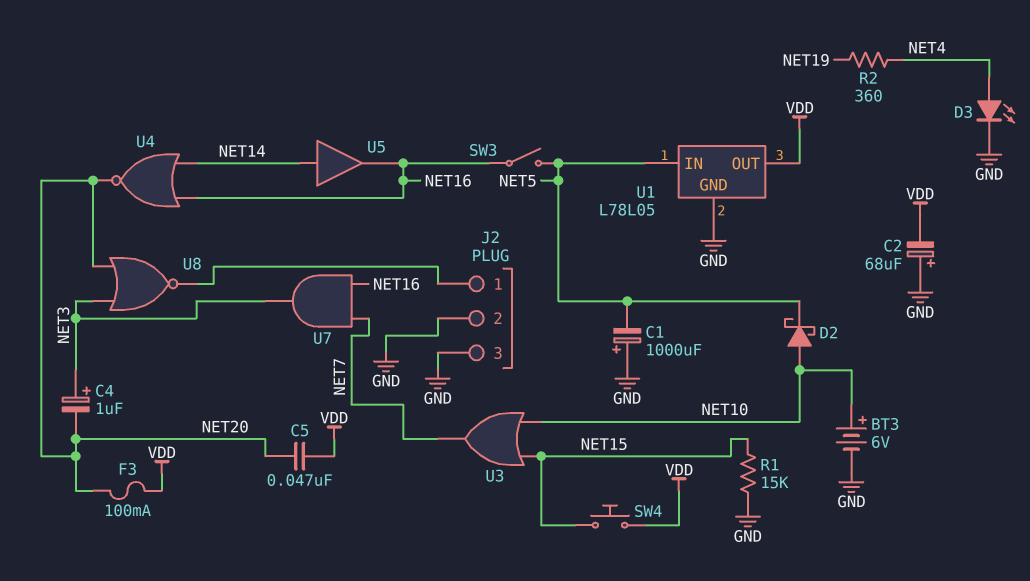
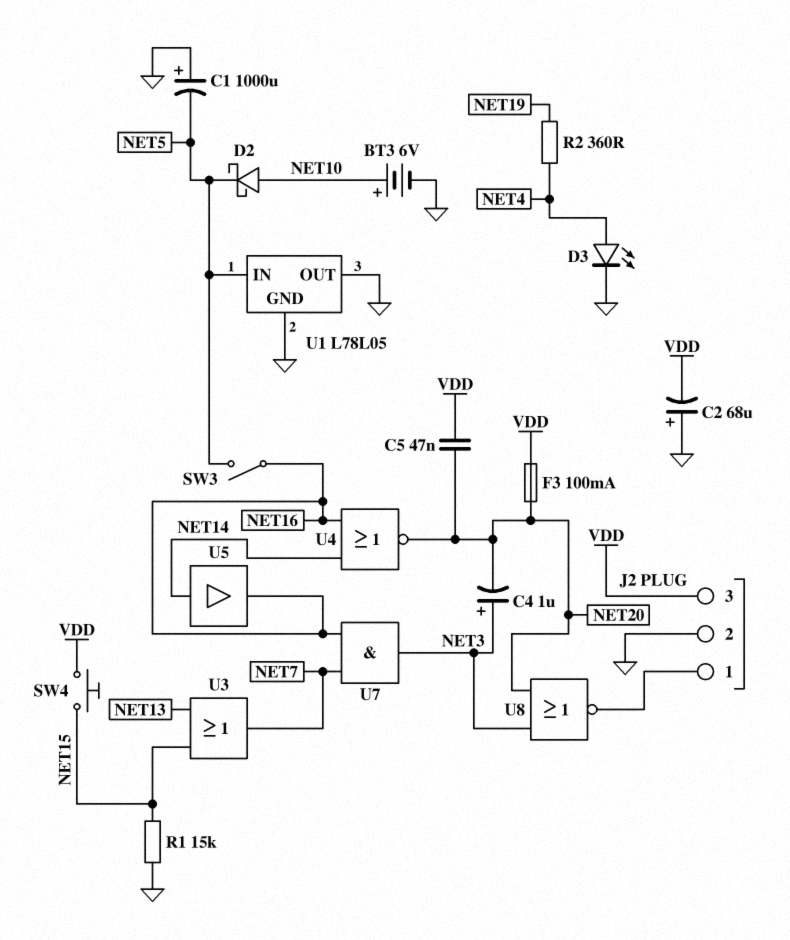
J2 pin 3: GND -> VDD
U1 pin OUT: VDD -> GND
U3: OR (in NET10, in NET15, out NET7) -> OR (in NET13, in NET15, out NET7)

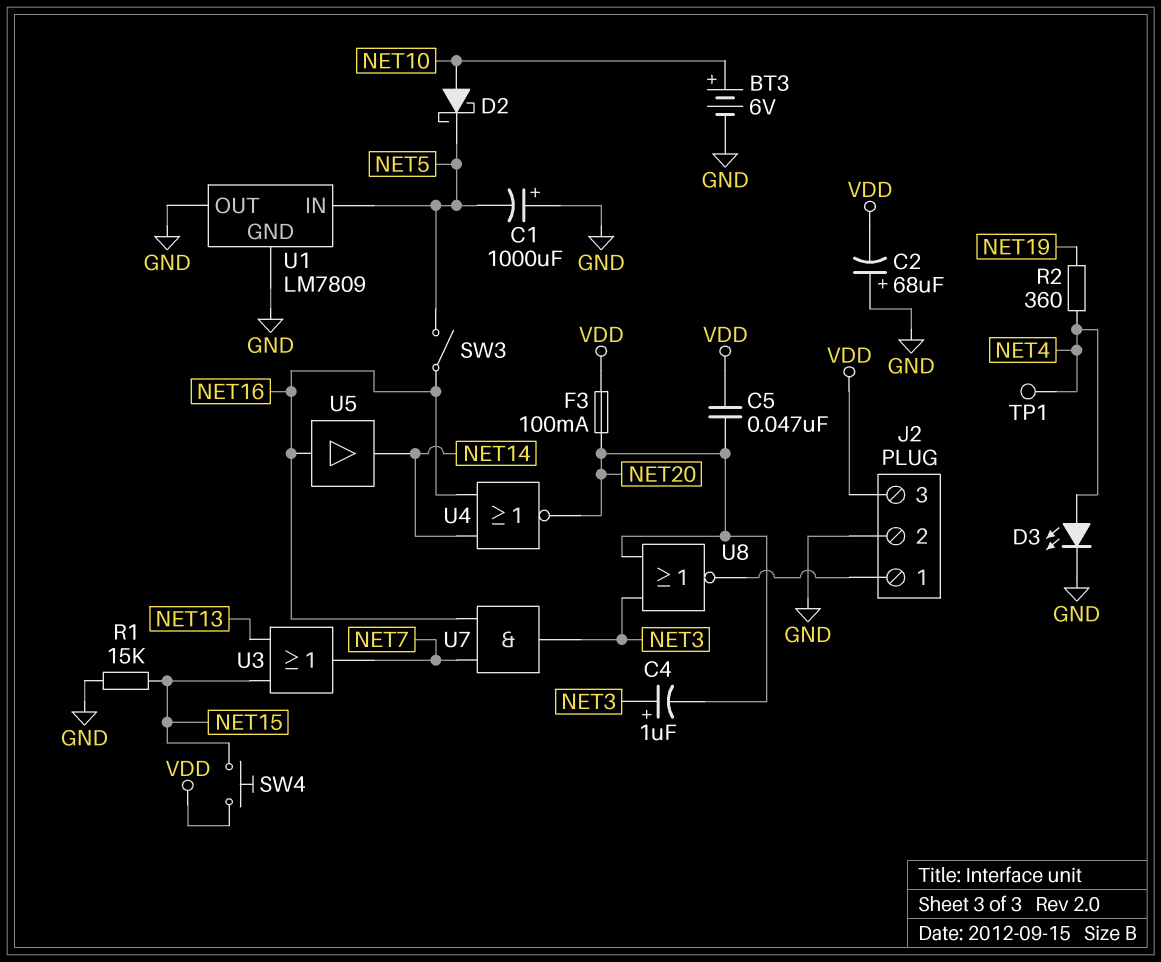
TP1: none -> test point (NET4)
U1: L78L05 -> LM7809
U5: buffer (in NET14, out NET16) -> buffer (in NET16, out NET14)

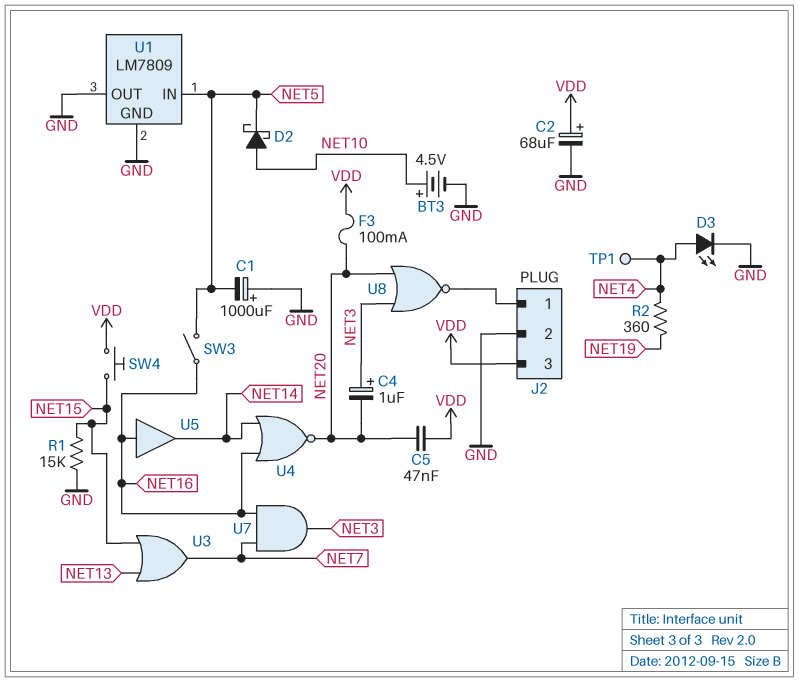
BT3: 6V (plus NET10, minus GND) -> 4.5V (plus NET10, minus GND)
C2: 68uF (plus GND, minus VDD) -> 68uF (plus VDD, minus GND)

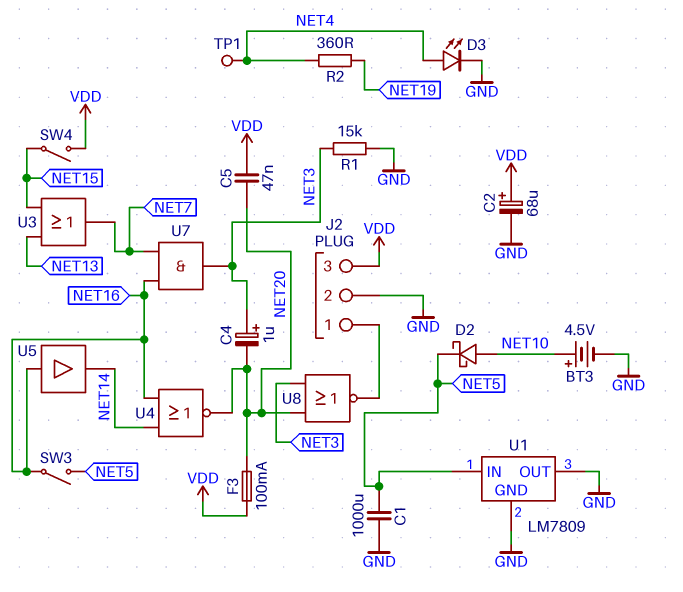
C1: 1000uF (plus GND, minus NET5) -> 1000uF (GND, NET5)
R1: 15k (GND, NET15) -> 15k (GND, NET3)
SW4: button (NET15, VDD) -> switch (NET15, VDD)

